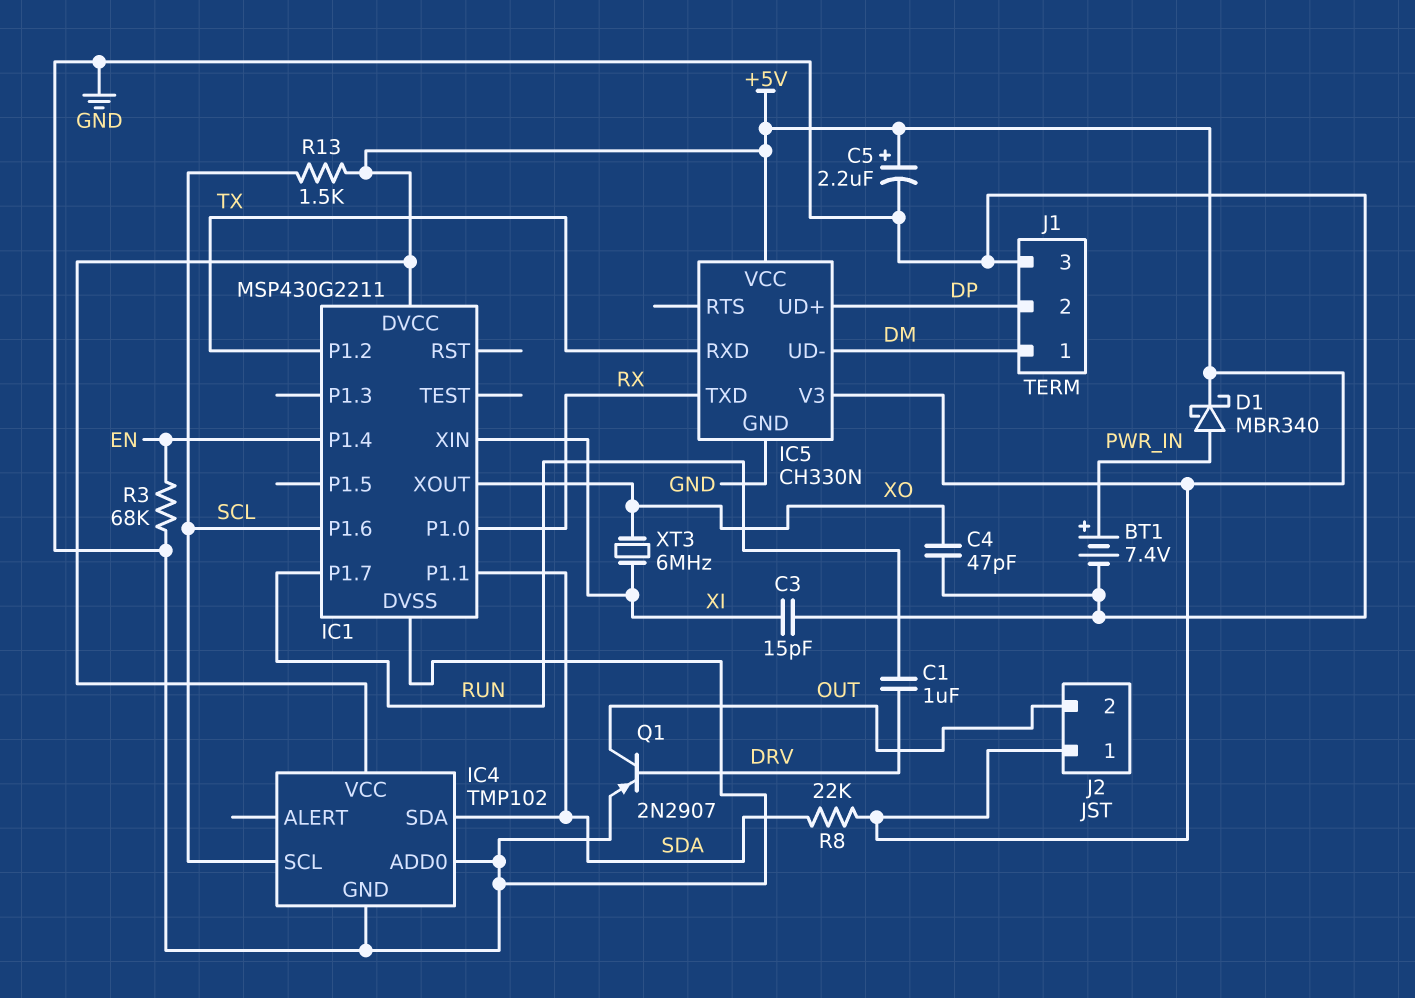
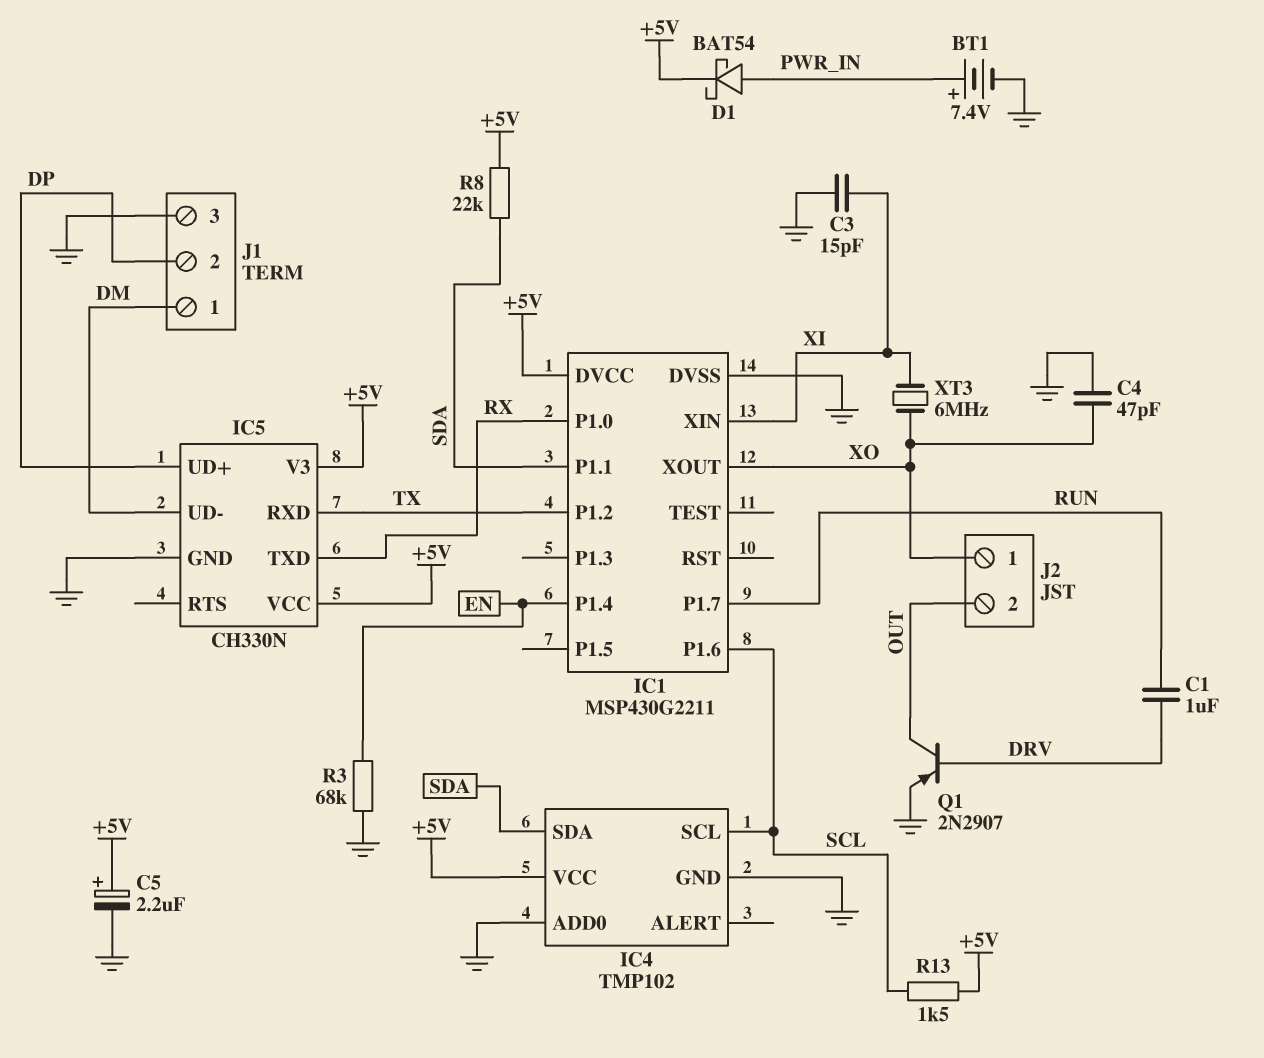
D1: schottky MBR340 (A PWR_IN, K +5V) -> schottky BAT54 (A PWR_IN, K +5V)
J2 pin 1: +5V -> XO

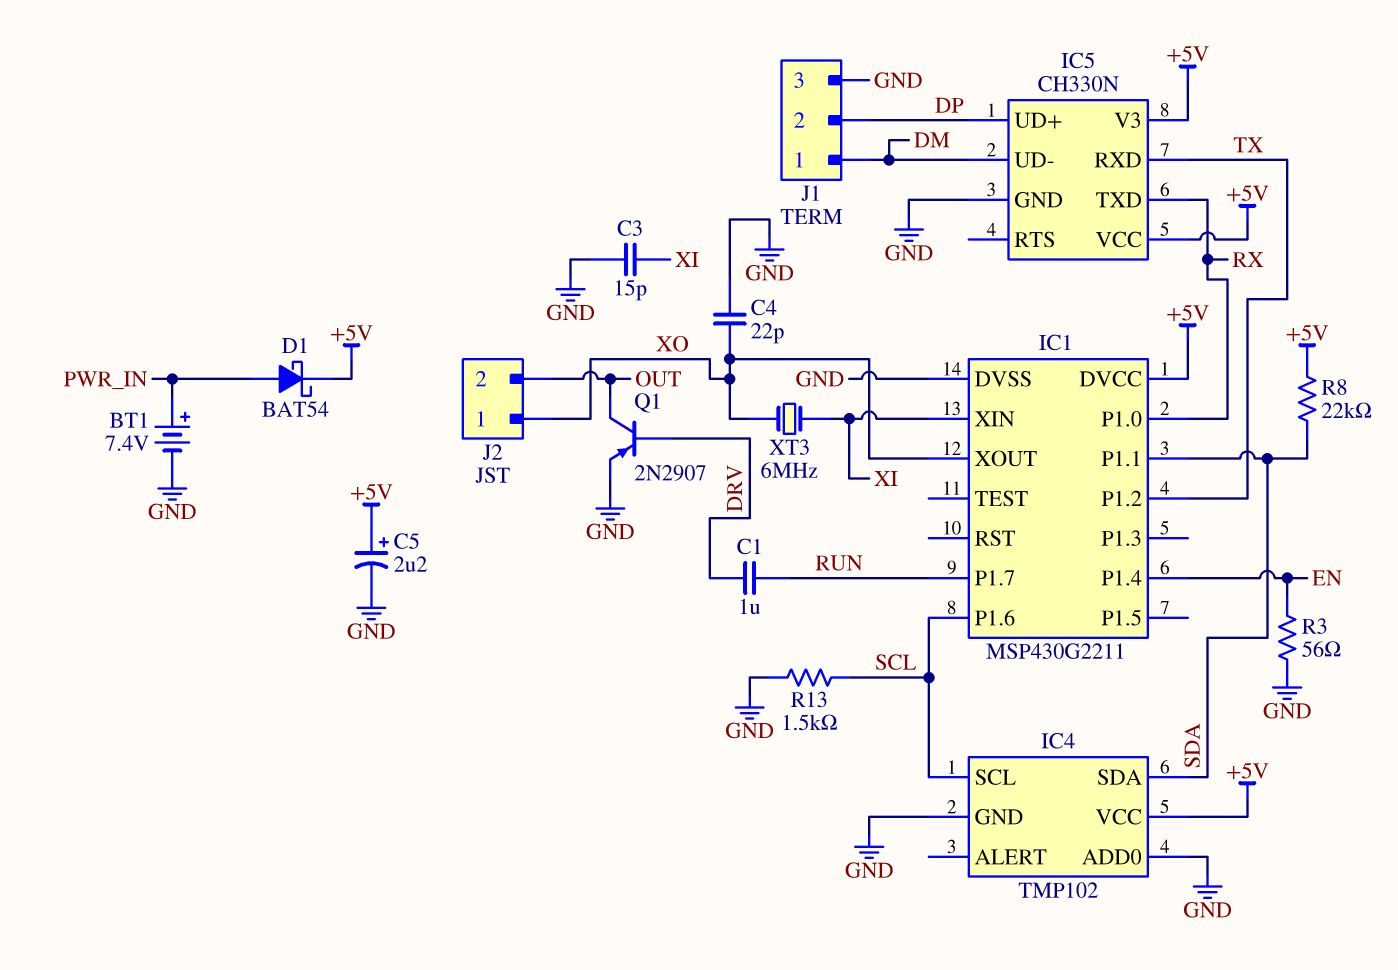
C4: 47pF (GND, XO) -> 22pF (GND, XO)
R3: 68k (EN, GND) -> 56 (EN, GND)
R13: 1.5k (+5V, SCL) -> 1.5k (GND, SCL)

